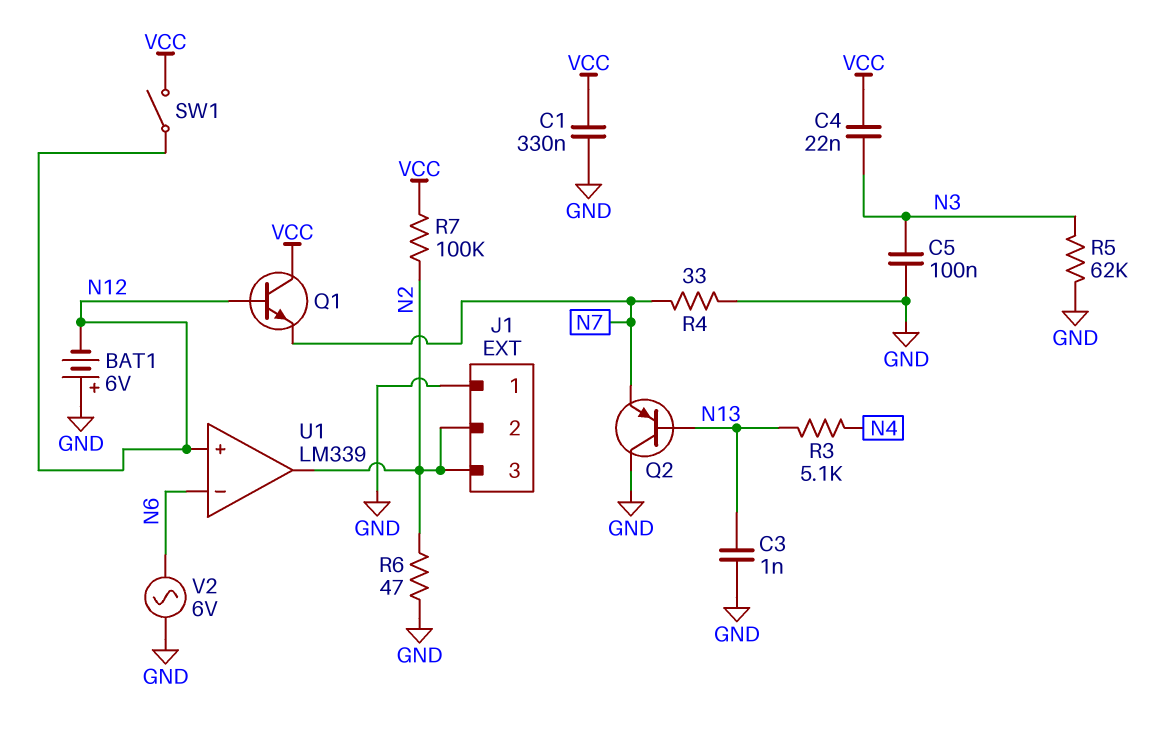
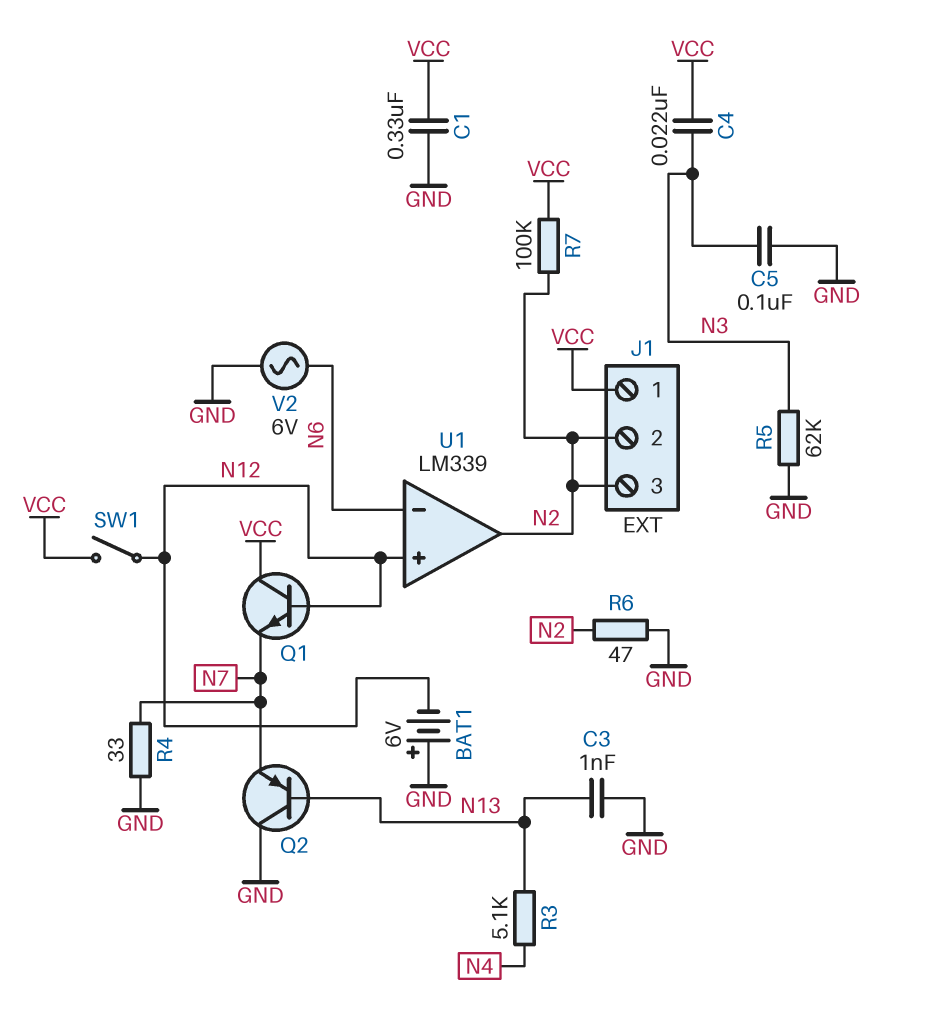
J1 pin 1: GND -> VCC

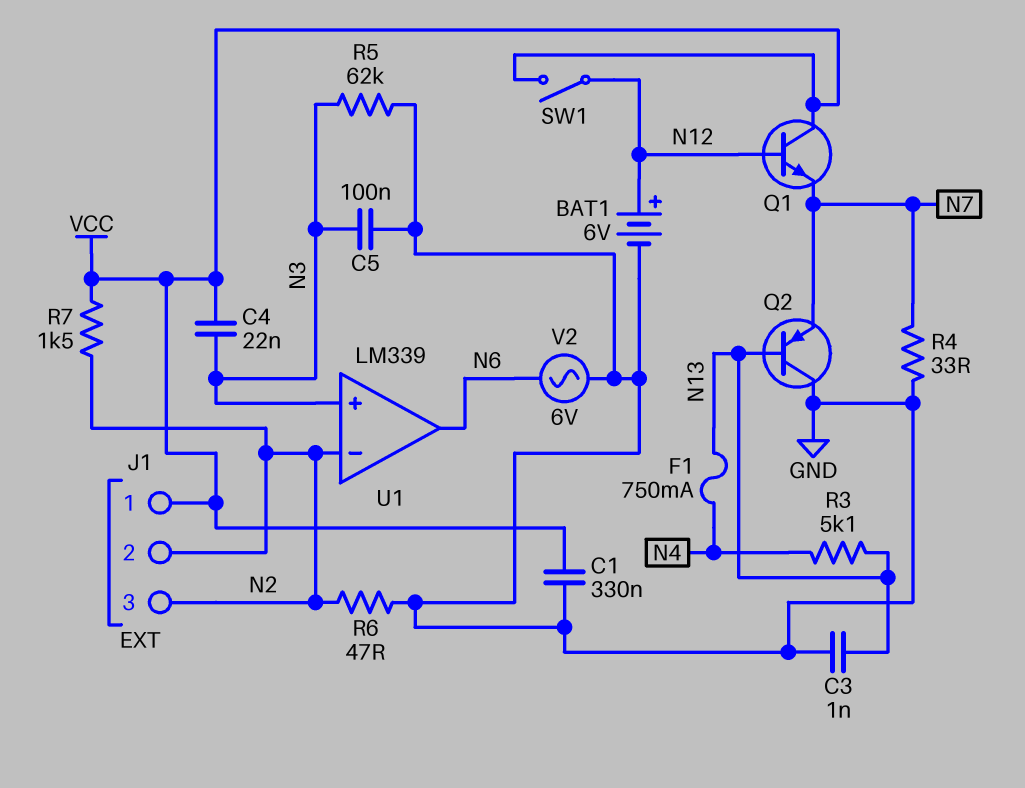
BAT1: 6V (plus GND, minus N12) -> 6V (plus N12, minus GND)
F1: none -> 750mA (N4, N13)
R7: 100k (N2, VCC) -> 1.5k (N2, VCC)
U1 pin in+: N12 -> N3
U1 pin in-: N6 -> N2
U1 pin out: N2 -> N6

